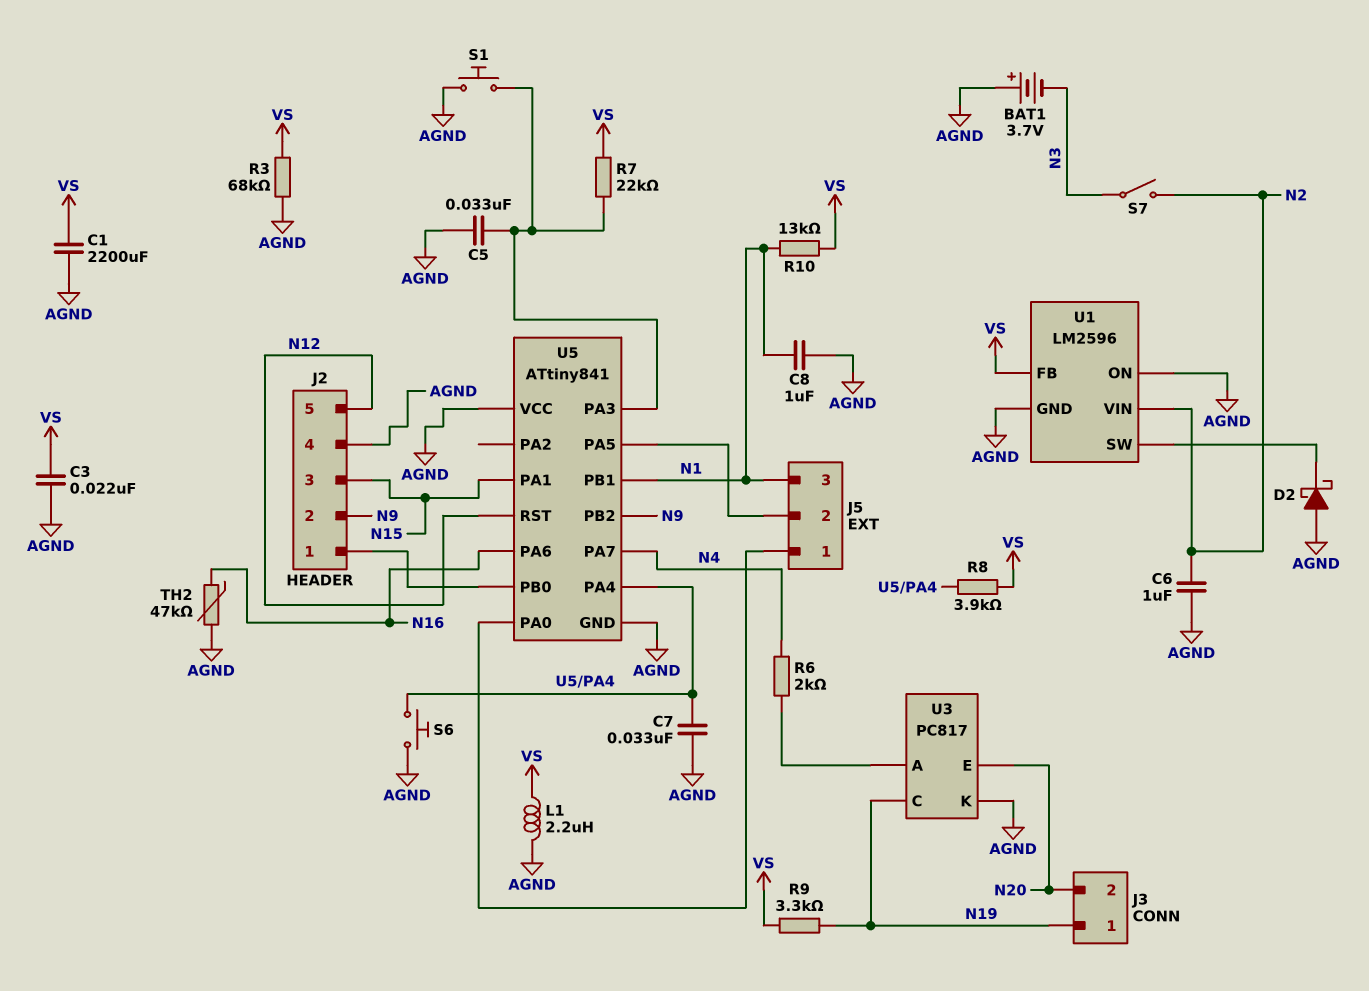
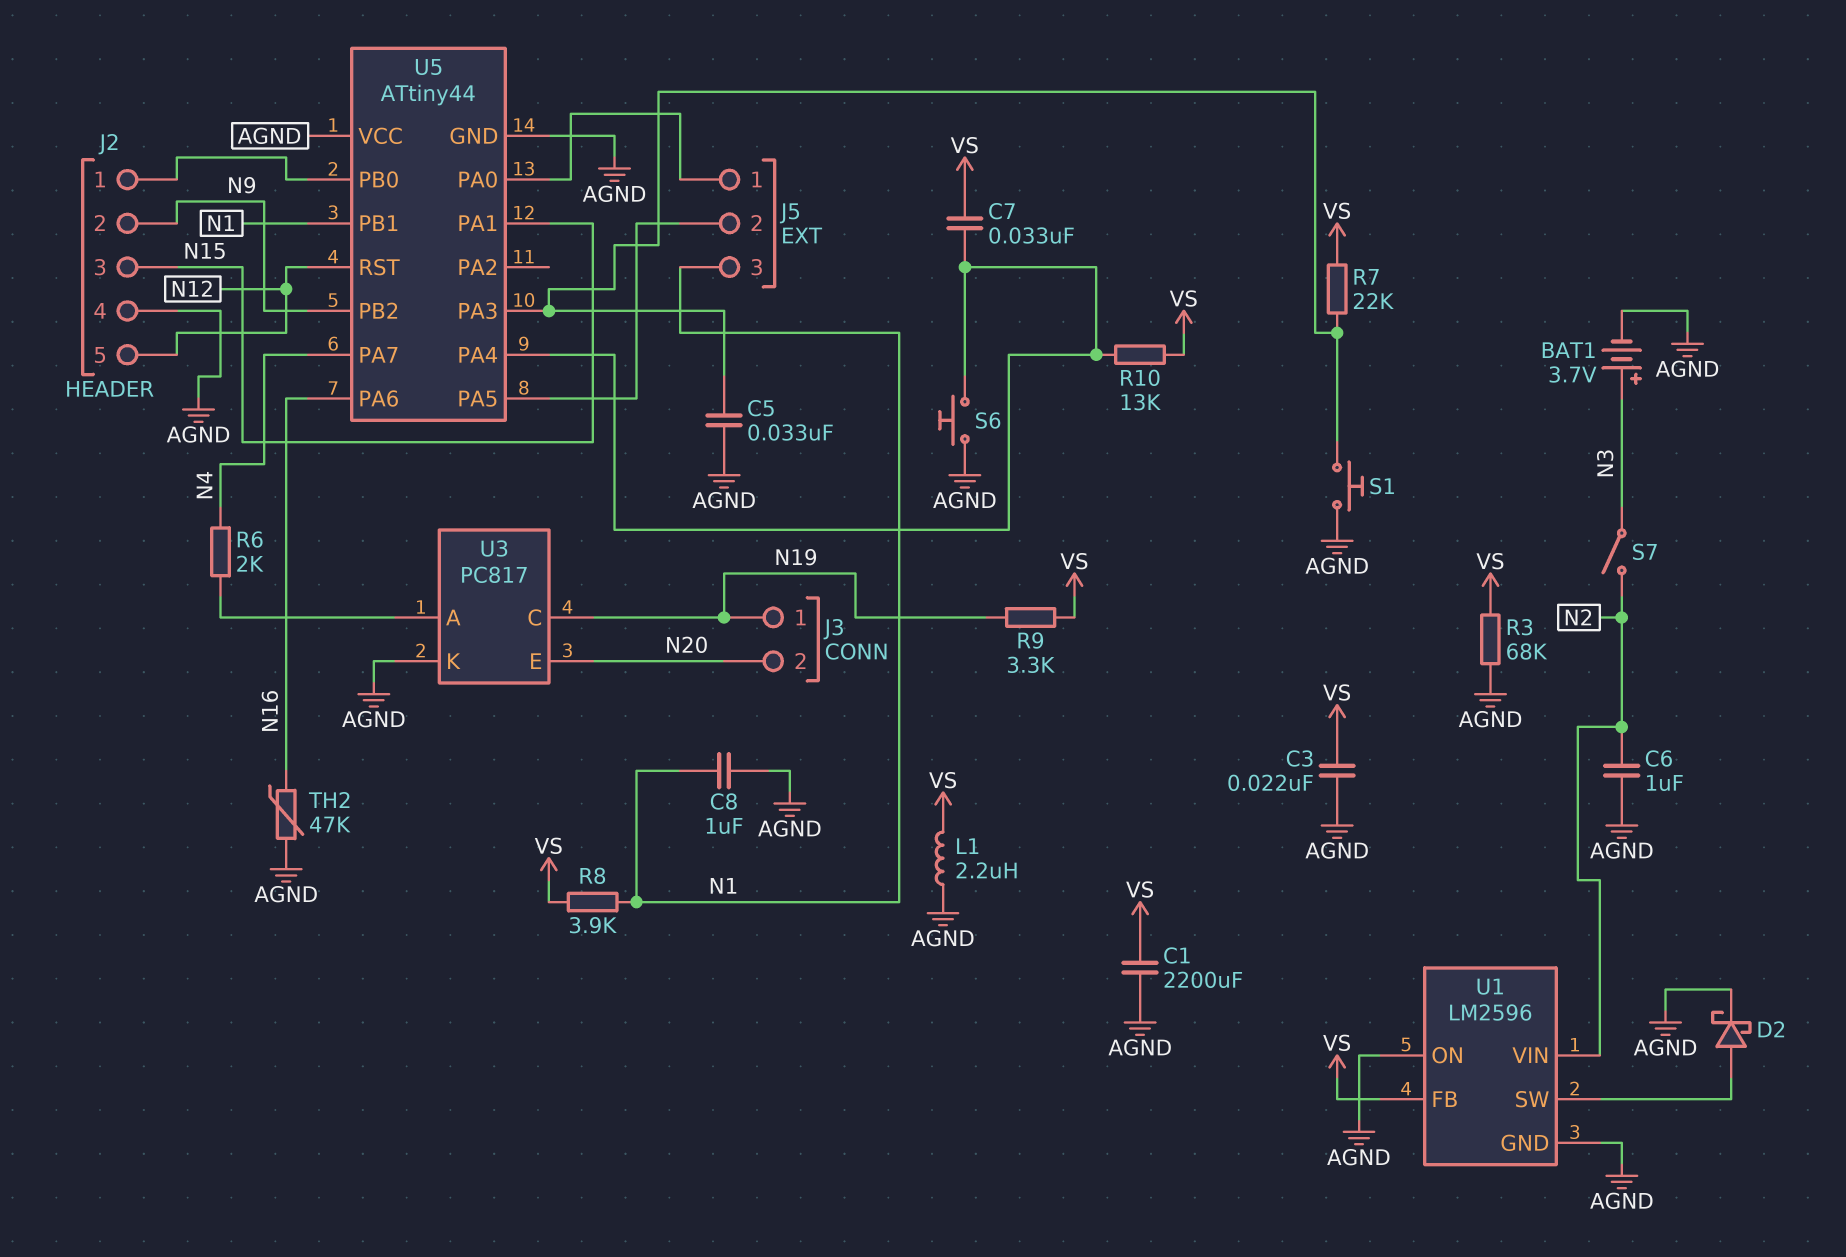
BAT1: 3.7V (plus AGND, minus N3) -> 3.7V (plus N3, minus AGND)
C7: 33nF (AGND, U5/PA4) -> 33nF (U5/PA4, VS)
D2: schottky (A AGND, K U1/SW) -> schottky (A U1/SW, K AGND)
R8: 3.9k (U5/PA4, VS) -> 3.9k (N1, VS)
R10: 13k (N1, VS) -> 13k (U5/PA4, VS)
U5: ATtiny841 -> ATtiny44

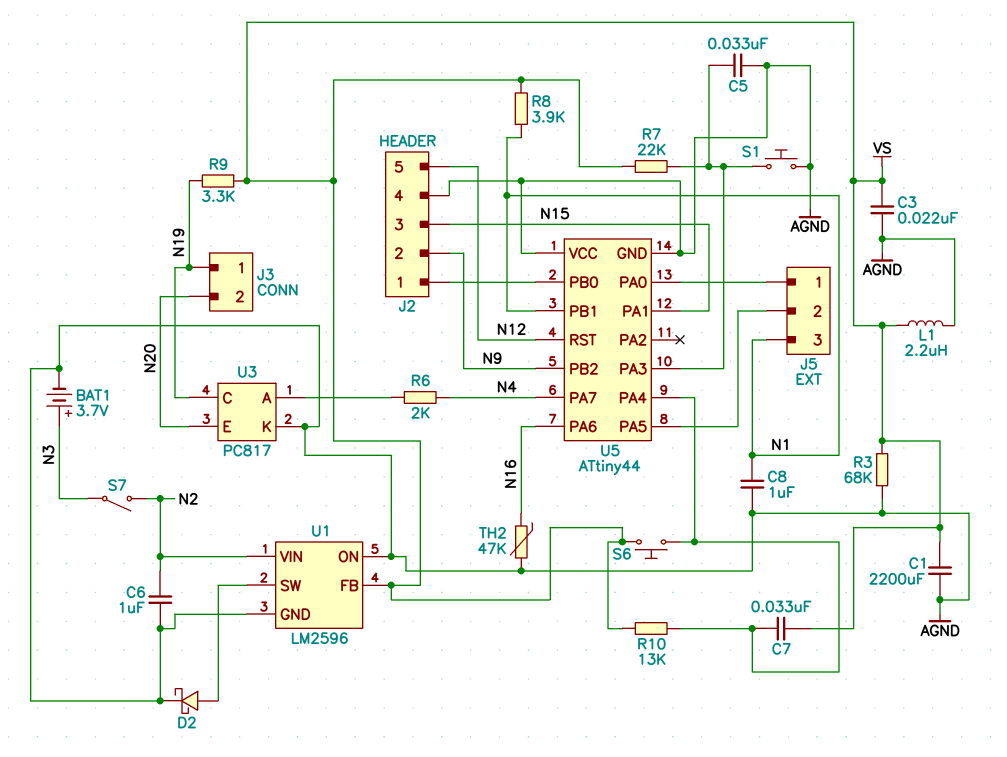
S6: button (AGND, U5/PA4) -> button (U5/PA4, VS)

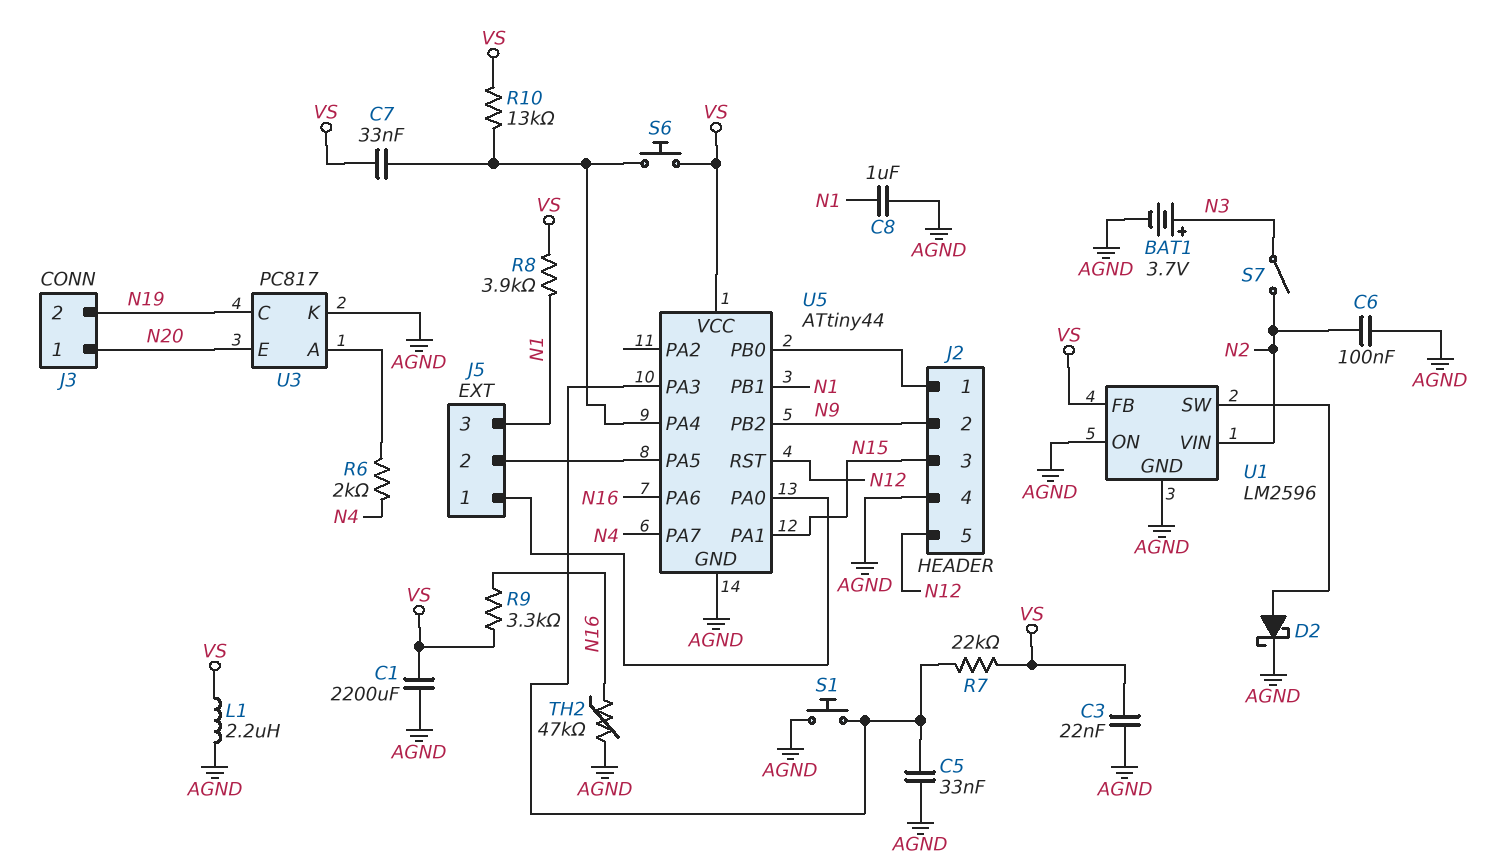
C6: 1uF (AGND, N2) -> 100nF (AGND, N2)
J3 pin 1: N19 -> N20
J3 pin 2: N20 -> N19
R3: 68k (AGND, VS) -> none
R9: 3.3k (N19, VS) -> 3.3k (N16, VS)
U5 pin VCC: AGND -> VS

